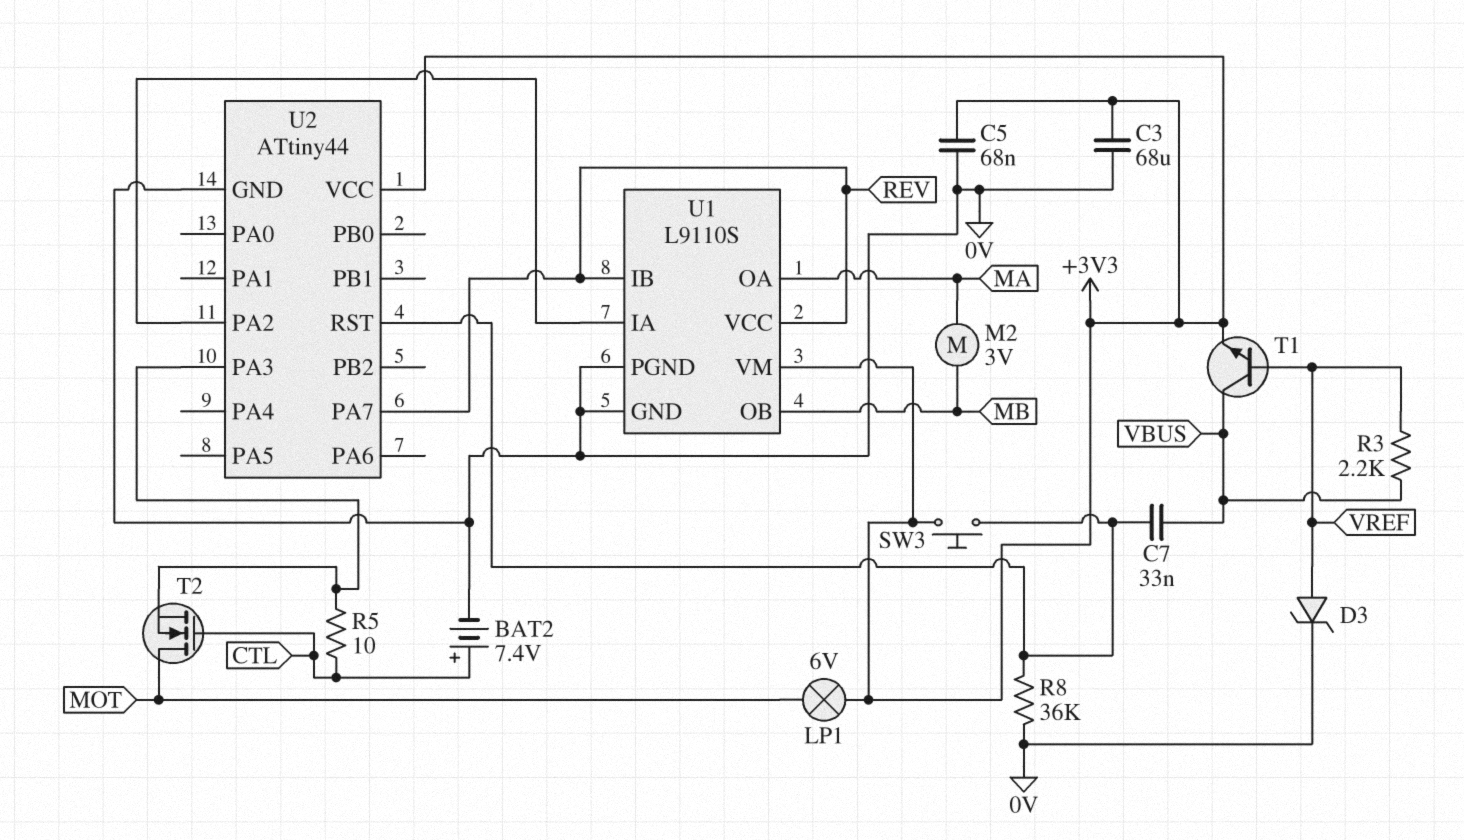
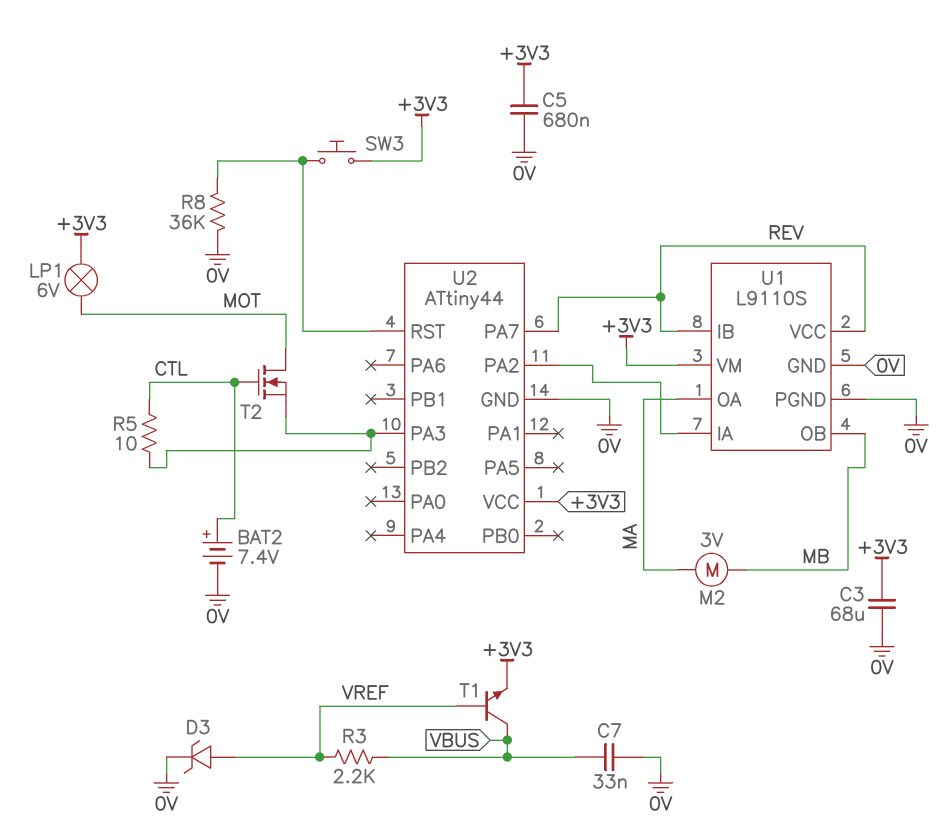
C5: 68nF (+3V3, 0V) -> 680nF (+3V3, 0V)
C7: 33nF (U2/RST, VBUS) -> 33nF (0V, VBUS)

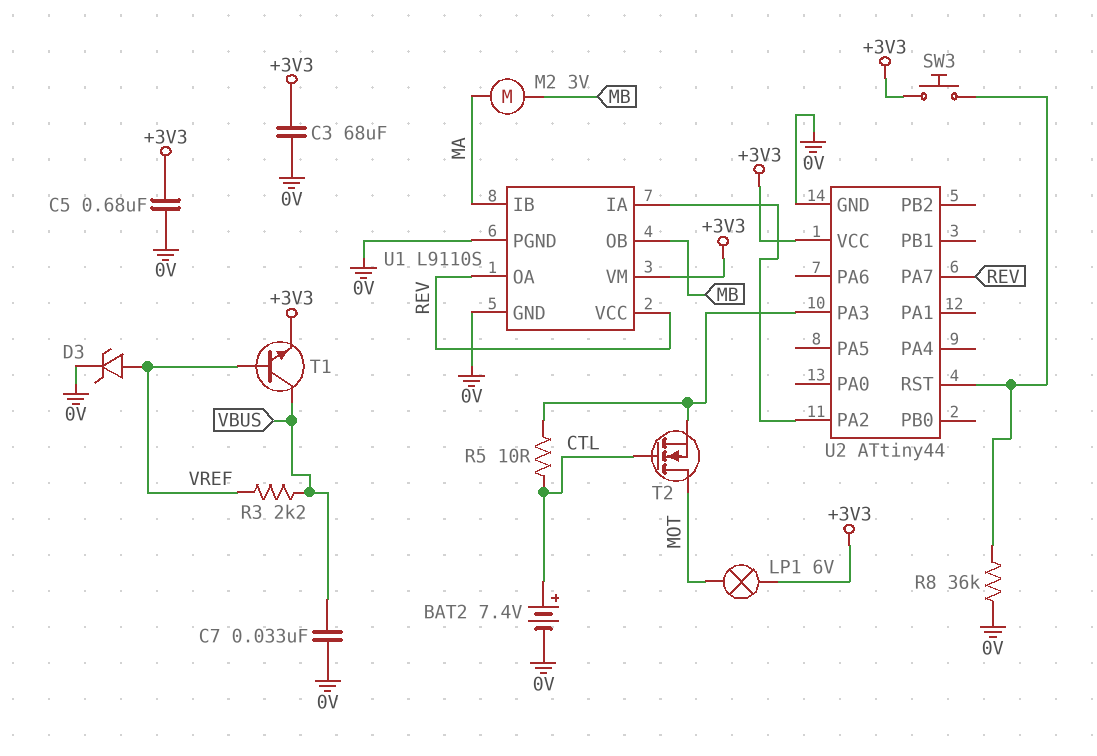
U1 pin IB: REV -> MA
U1 pin OA: MA -> REV

